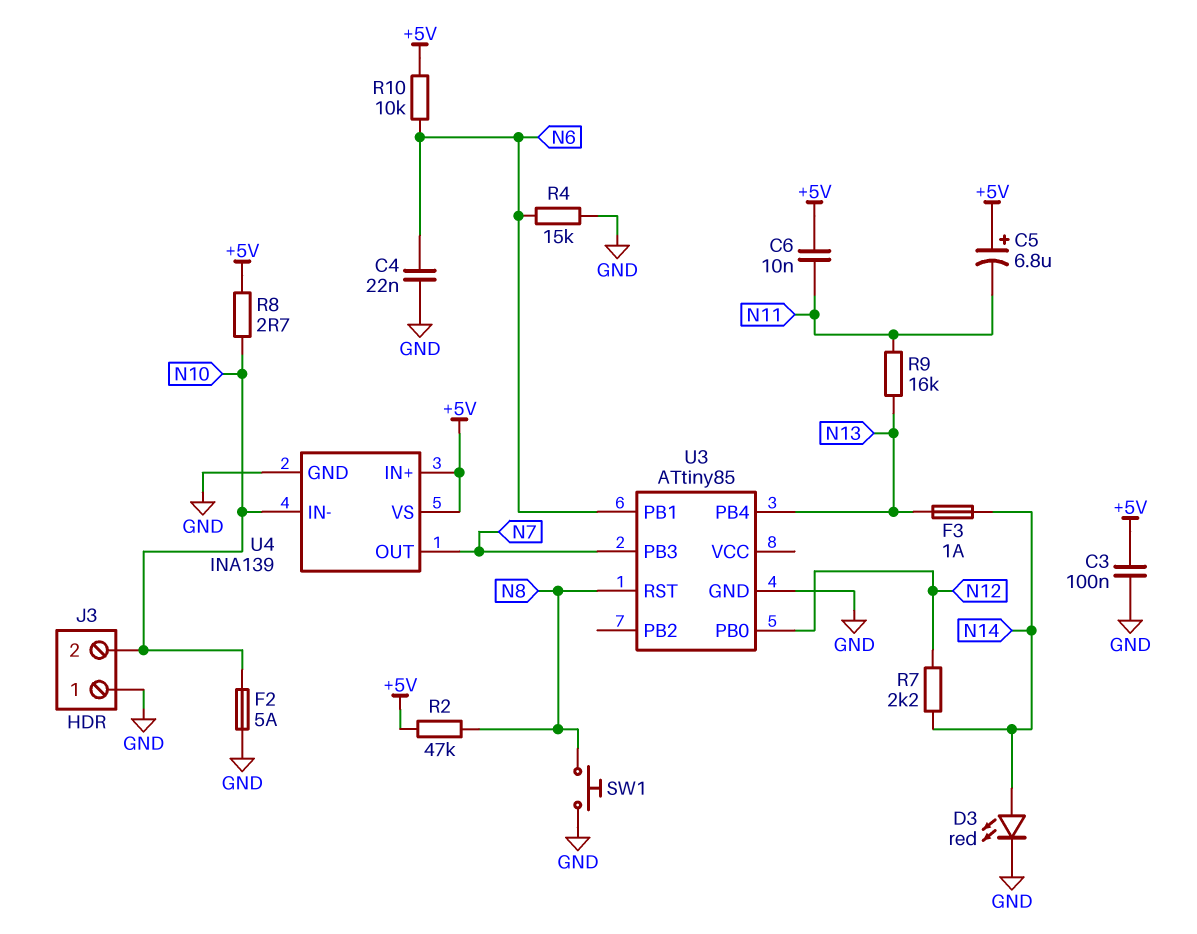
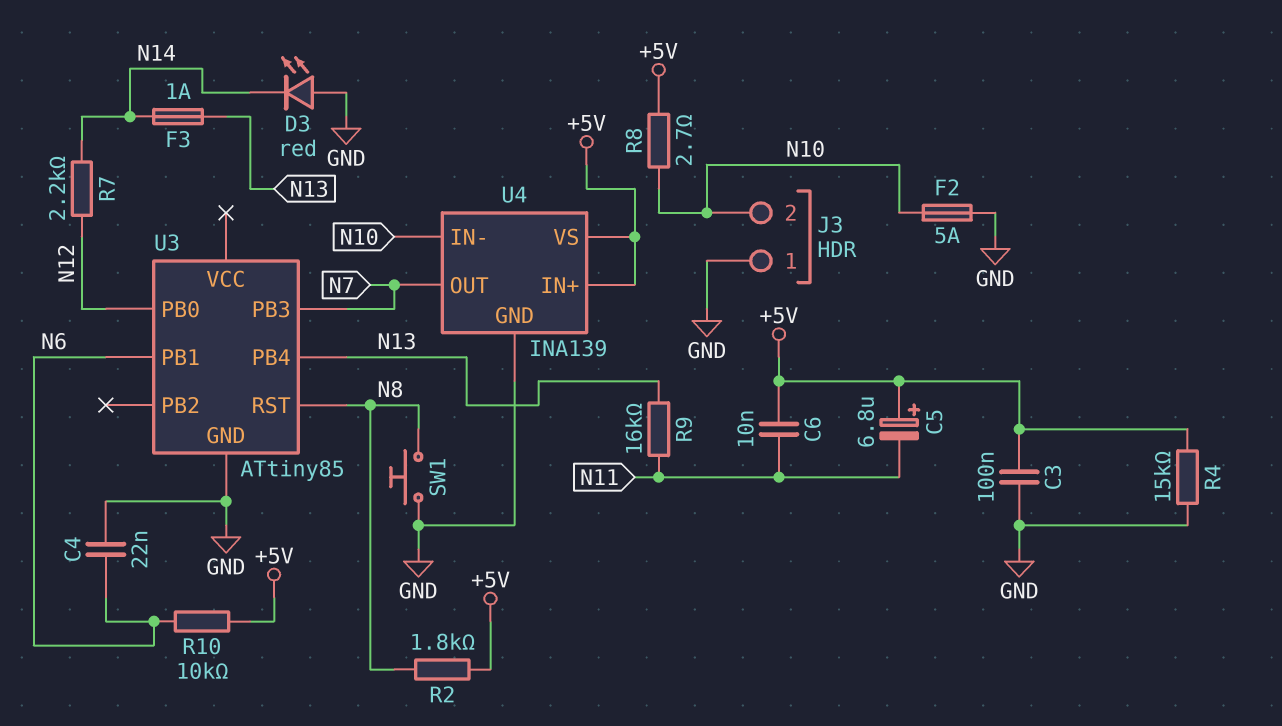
D3: LED red (A N14, K GND) -> LED red (A GND, K N14)
R2: 47k (+5V, N8) -> 1.8k (+5V, N8)
R4: 15k (GND, N6) -> 15k (+5V, GND)

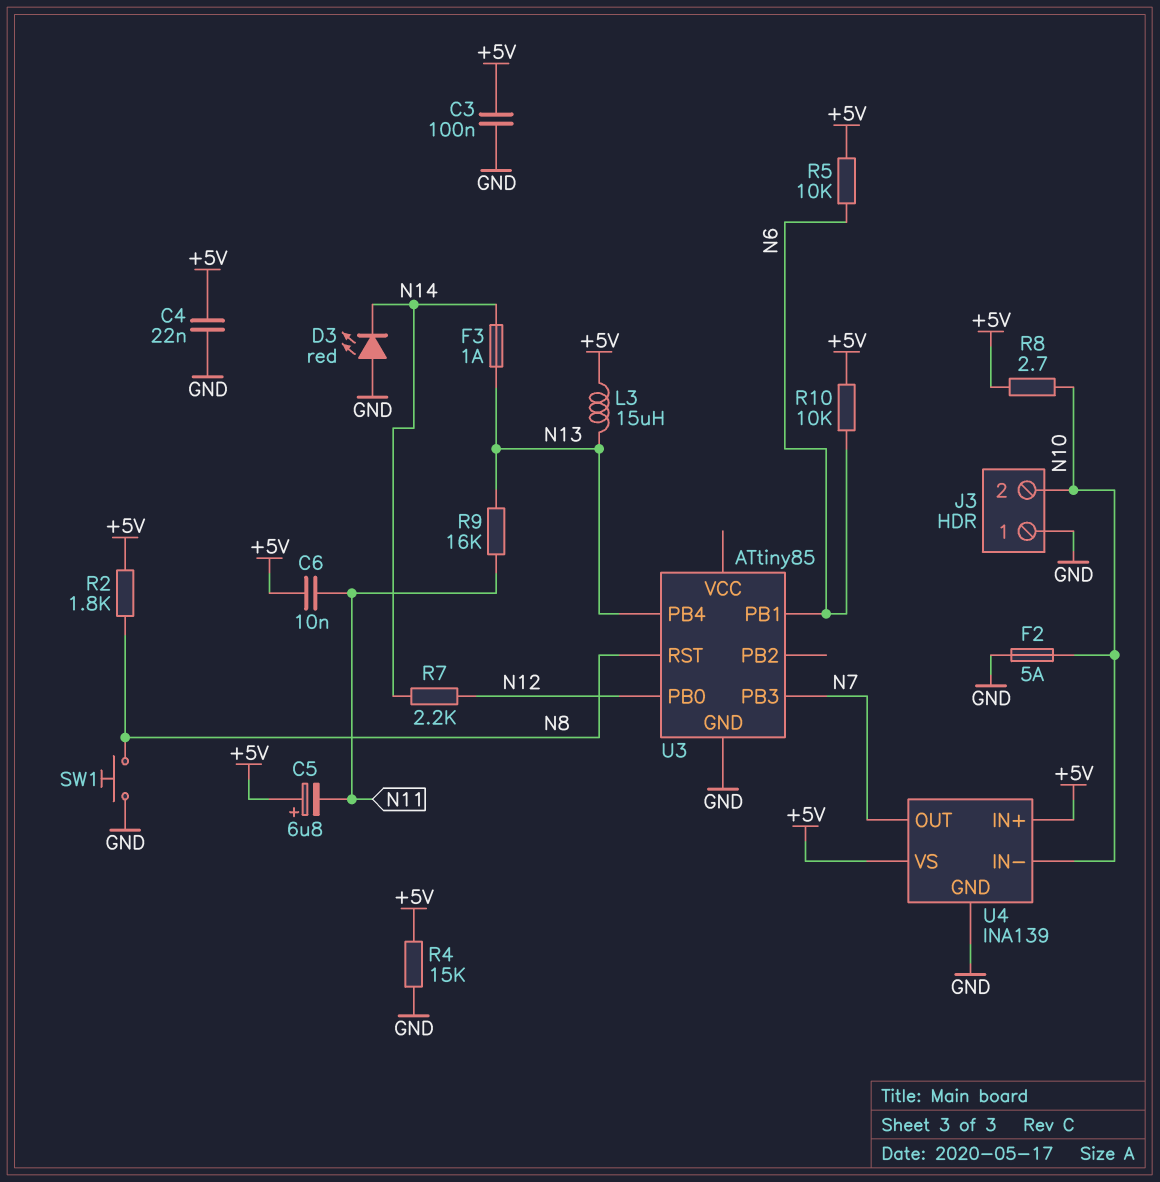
C4: 22nF (GND, N6) -> 22nF (+5V, GND)
L3: none -> 15uH (+5V, N13)
R5: none -> 10k (+5V, N6)

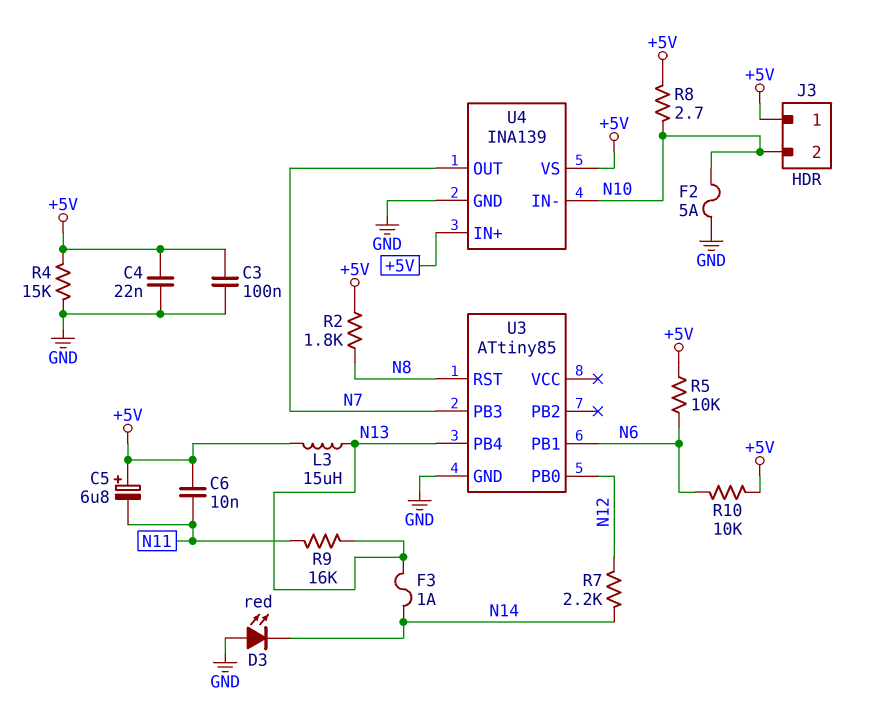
J3 pin 1: GND -> +5V
SW1: button (GND, N8) -> none

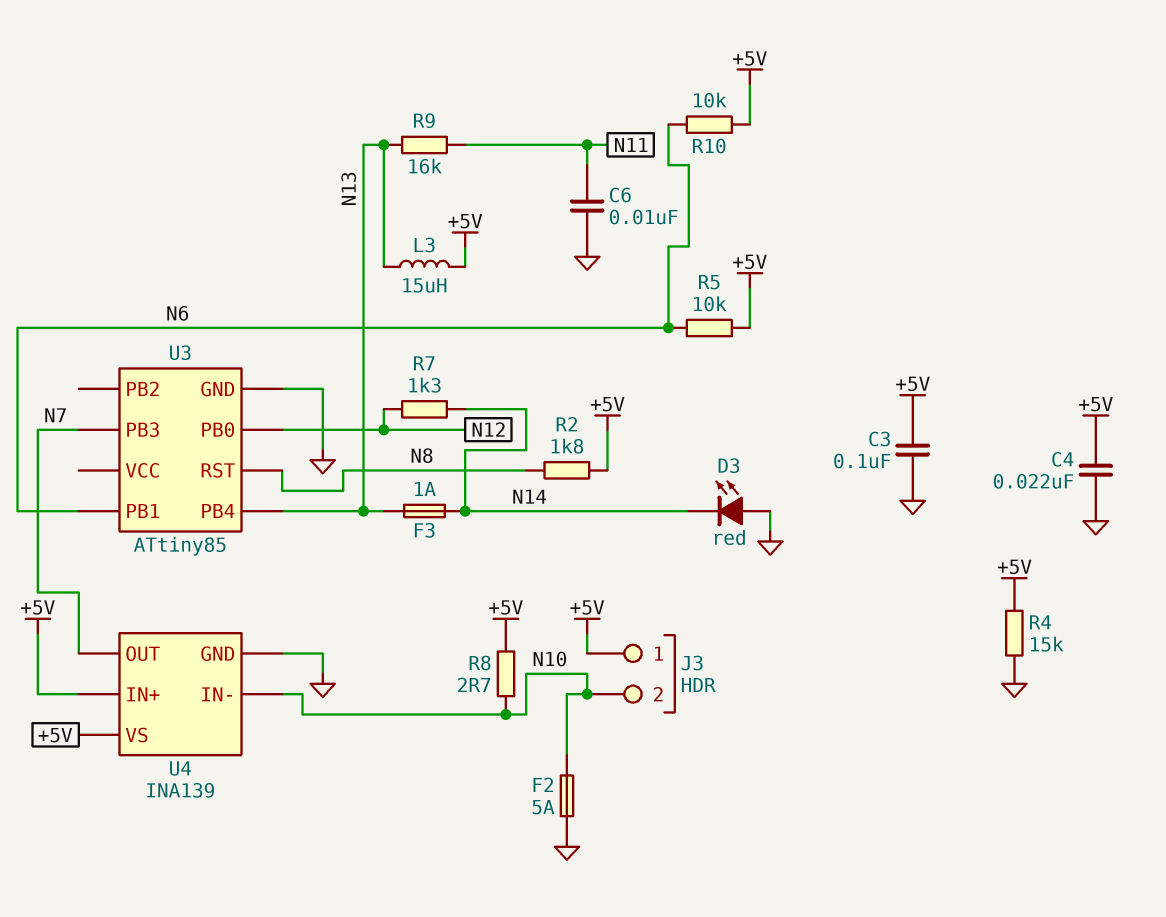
C5: 6.8uF (plus +5V, minus N11) -> none
C6: 10nF (+5V, N11) -> 10nF (GND, N11)
R7: 2.2k (N12, N14) -> 1.3k (N12, N14)

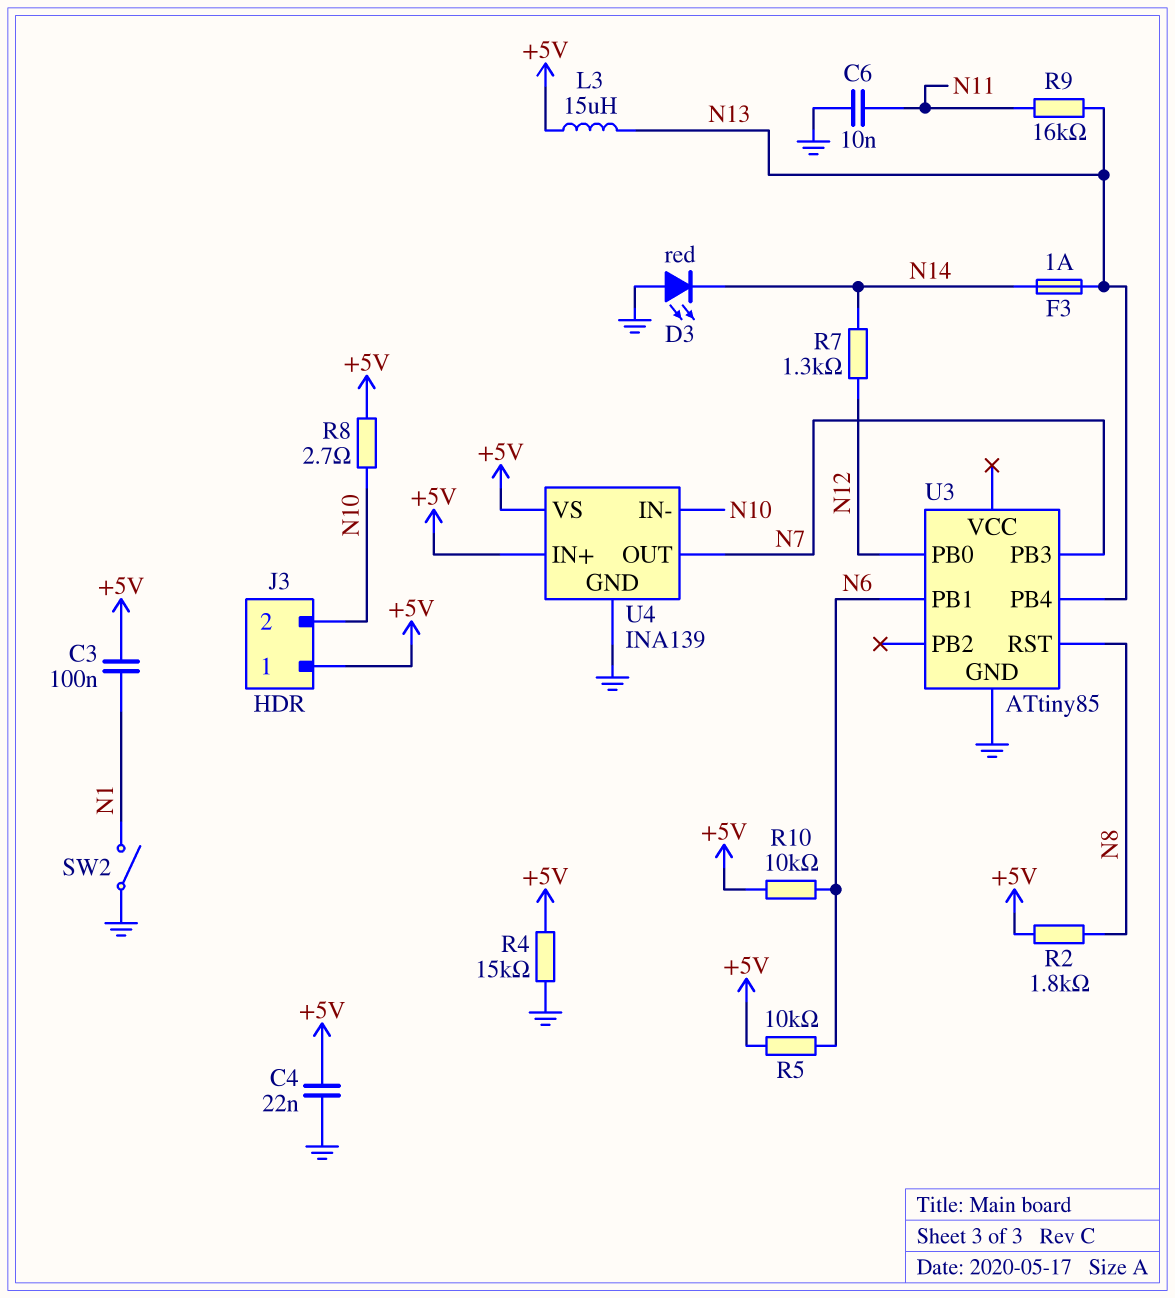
C3: 100nF (+5V, GND) -> 100nF (+5V, N1)
F2: 5A (GND, N10) -> none
SW2: none -> switch (GND, N1)

